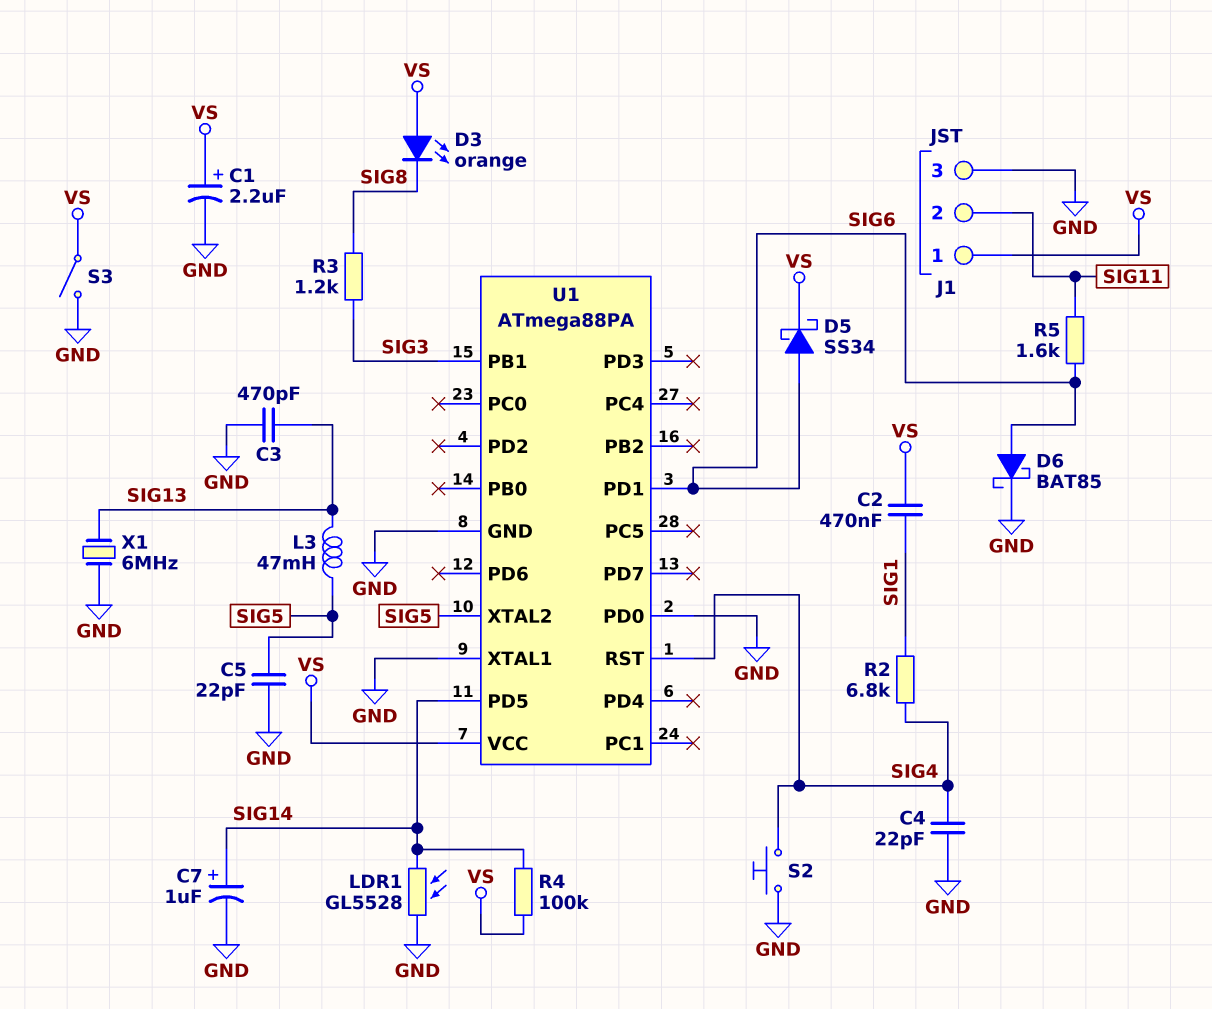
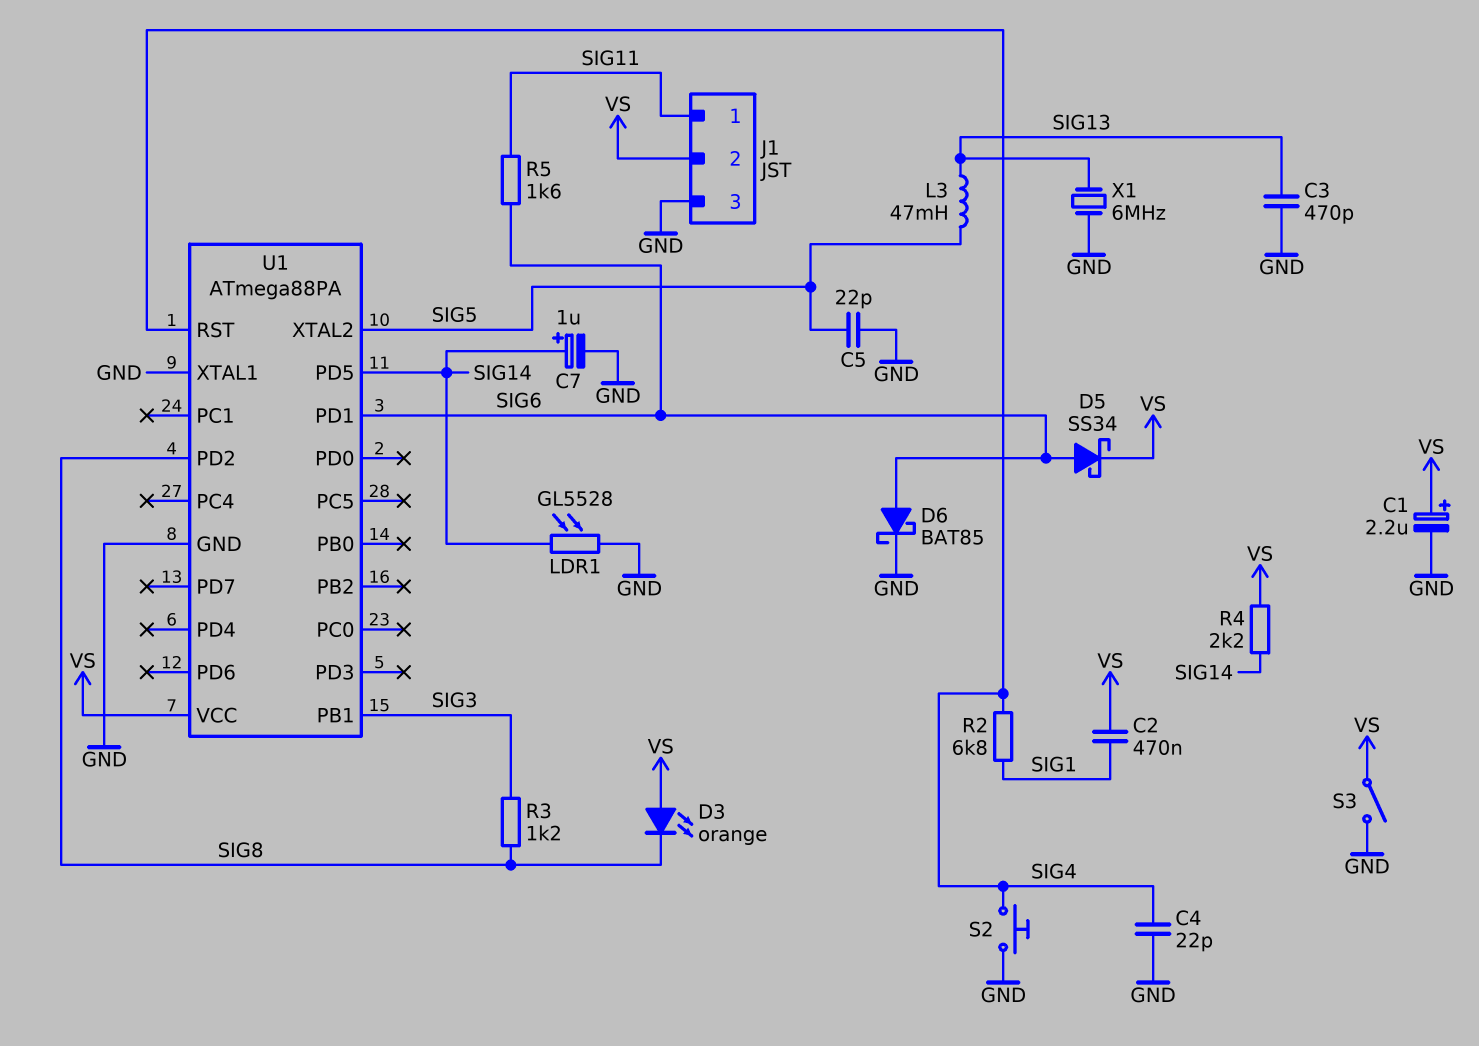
J1 pin 1: VS -> SIG11
J1 pin 2: SIG11 -> VS
R4: 100k (SIG14, VS) -> 2.2k (SIG14, VS)
U1 pin PD0: GND -> none
U1 pin PD2: none -> SIG8

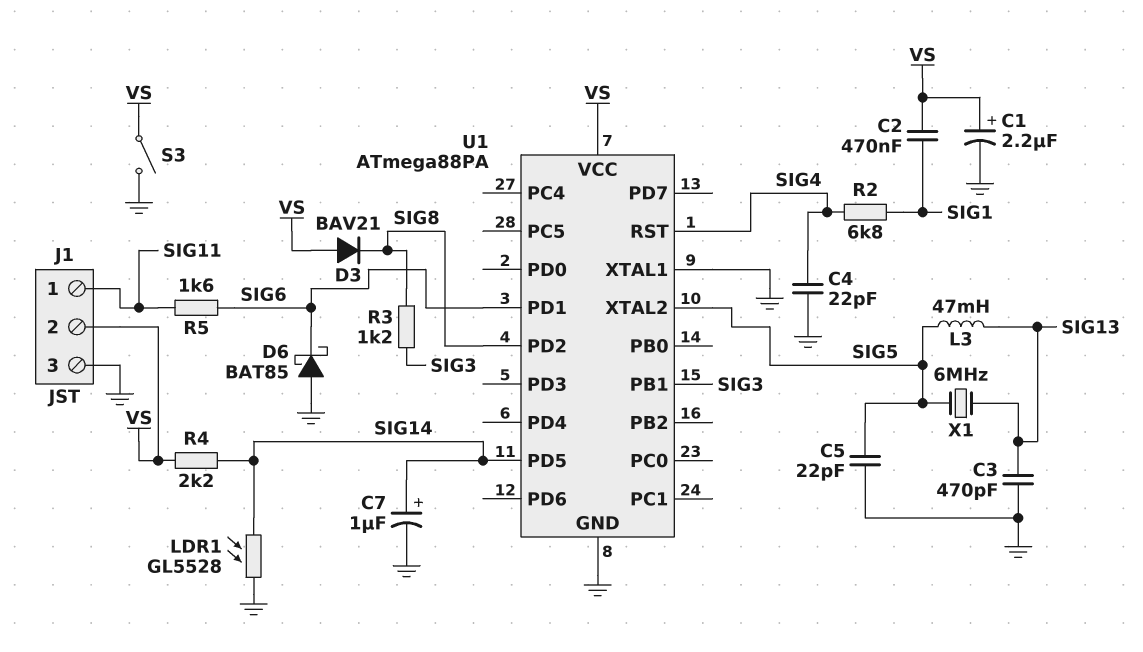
D3: LED orange (A VS, K SIG8) -> diode BAV21 (A VS, K SIG8)
D5: schottky SS34 (A SIG6, K VS) -> none
D6: schottky BAT85 (A SIG6, K GND) -> schottky BAT85 (A GND, K SIG6)
S2: button (GND, SIG4) -> none
X1: 6MHz (GND, SIG13) -> 6MHz (SIG5, SIG13)

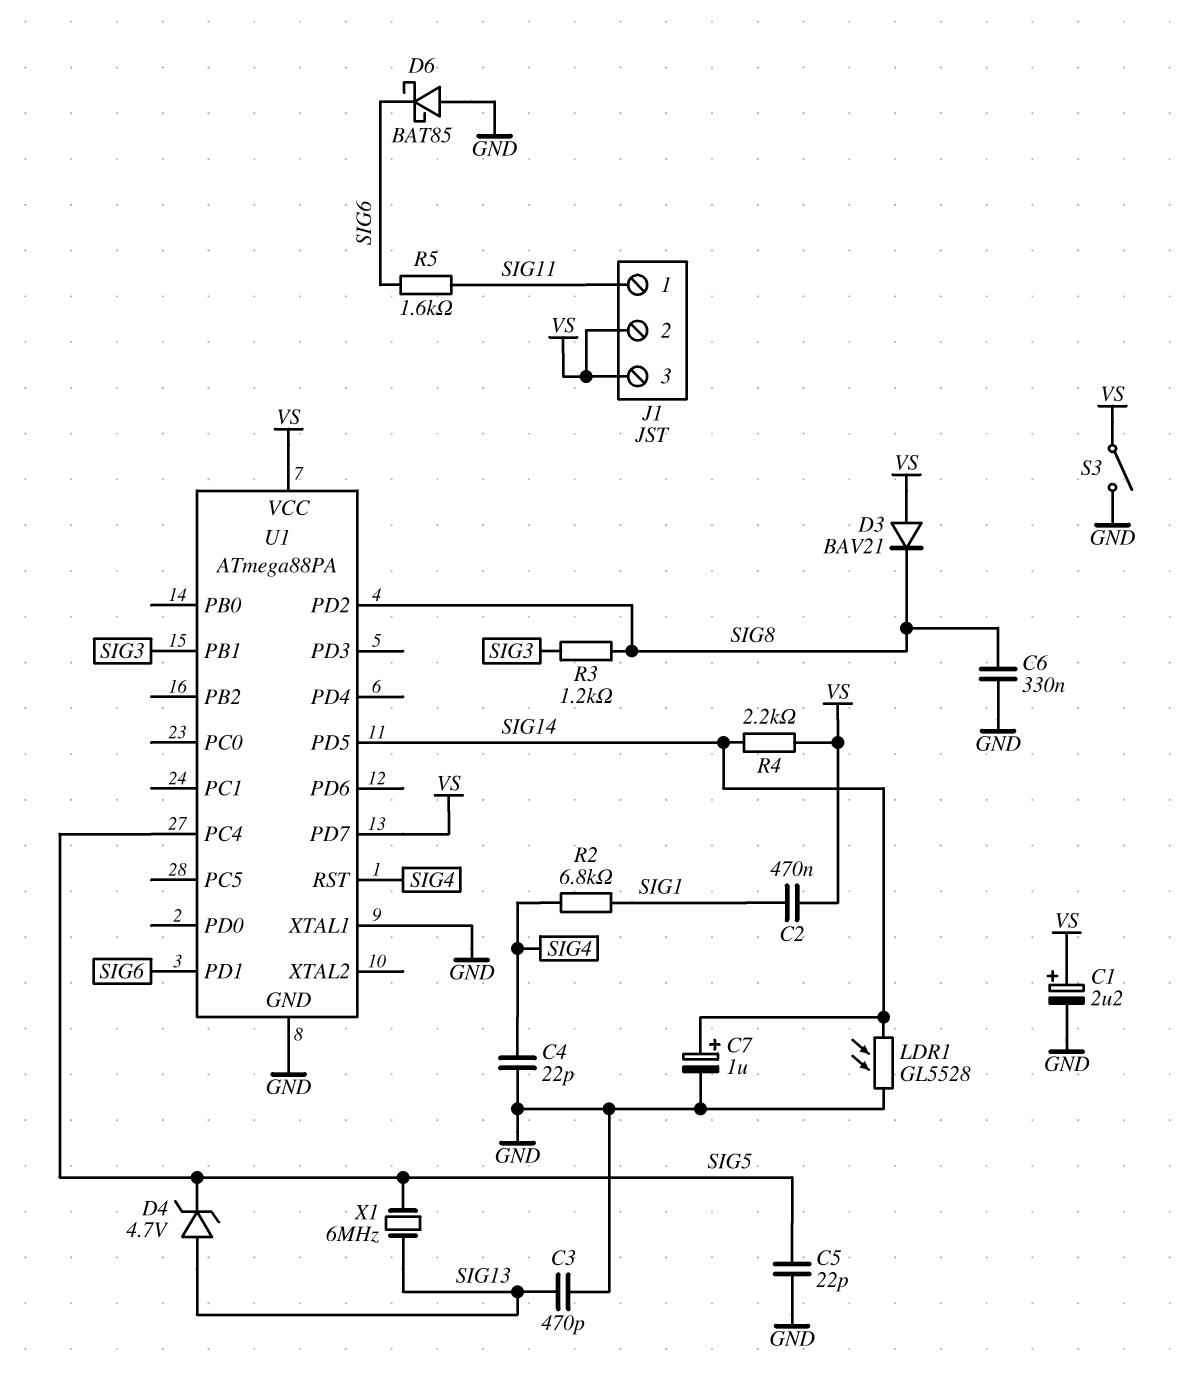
C6: none -> 330nF (GND, SIG8)
D4: none -> zener 4.7V (A SIG13, K SIG5)
J1 pin 3: GND -> VS
L3: 47mH (SIG5, SIG13) -> none
U1 pin PC4: none -> SIG5
U1 pin PD7: none -> VS
U1 pin XTAL2: SIG5 -> none

